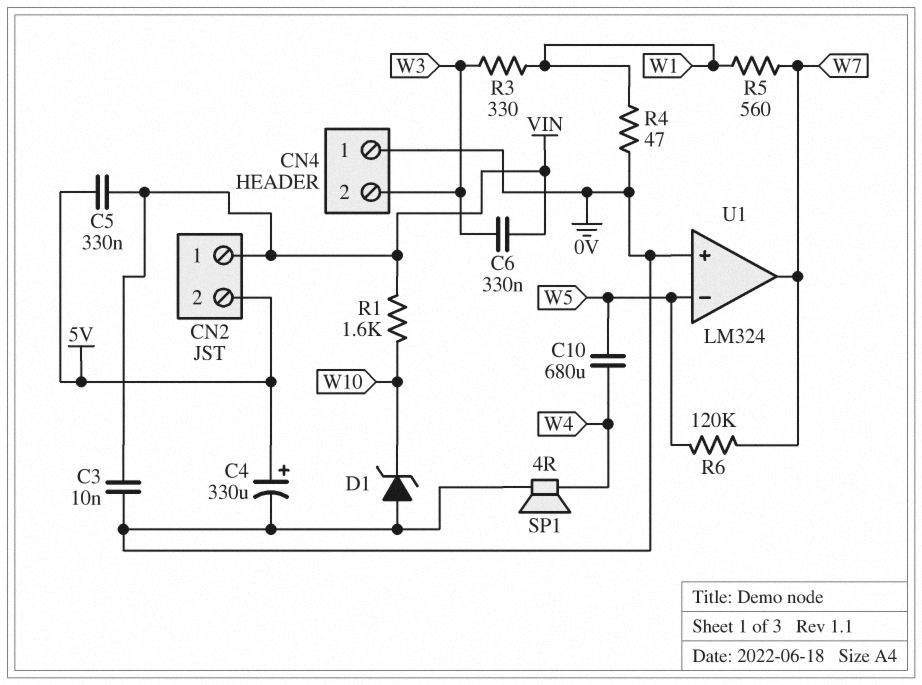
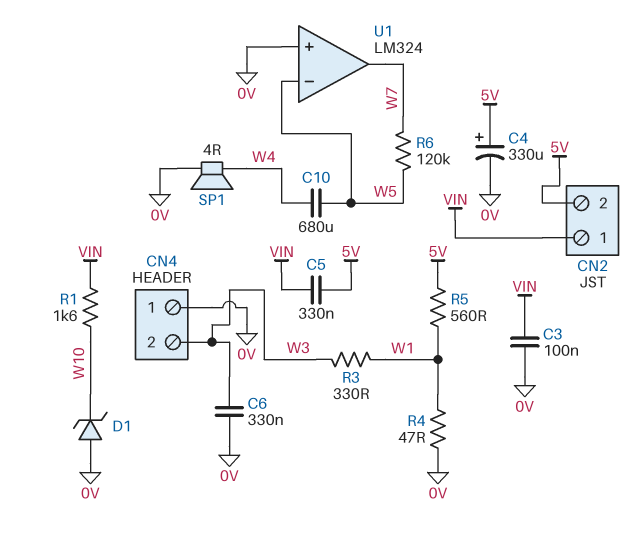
C3: 10nF (0V, VIN) -> 100nF (0V, VIN)
C6: 330nF (VIN, W3) -> 330nF (0V, W3)
R5: 560 (W1, W7) -> 560 (5V, W1)

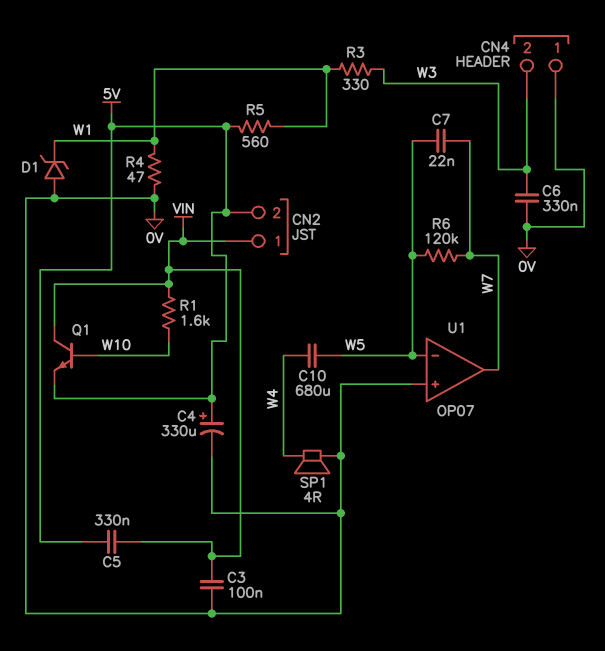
C7: none -> 22nF (W5, W7)
D1: zener (A 0V, K W10) -> zener (A 0V, K W1)
Q1: none -> NPN (B W10, C VIN, E 5V)
U1: LM324 -> OP07

